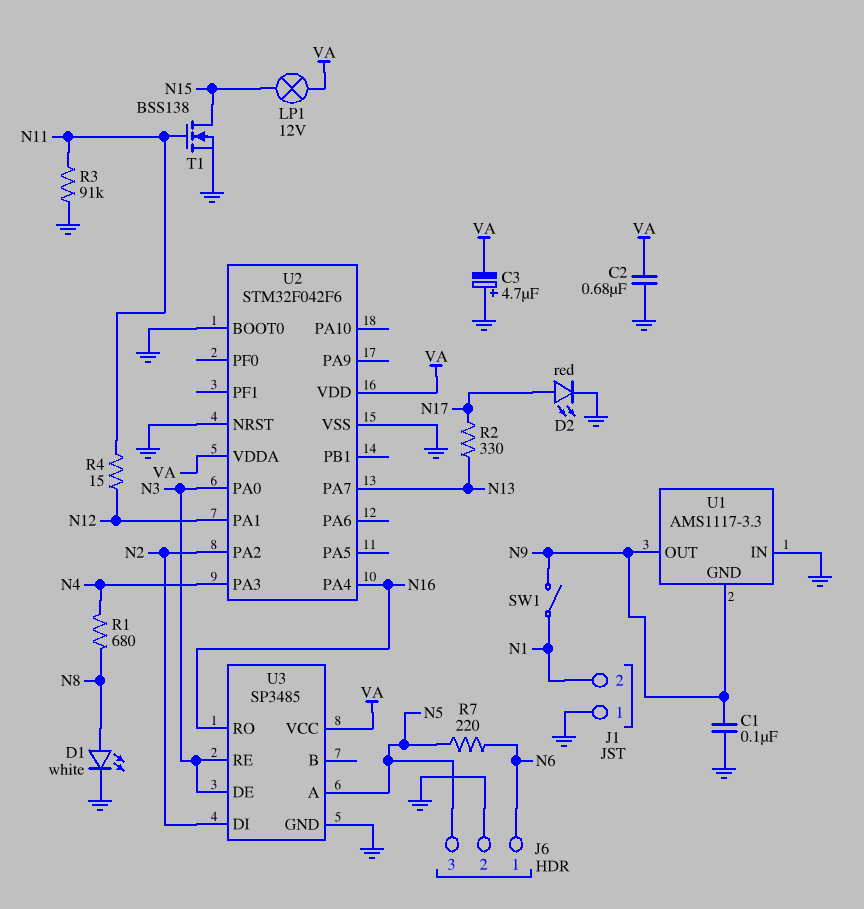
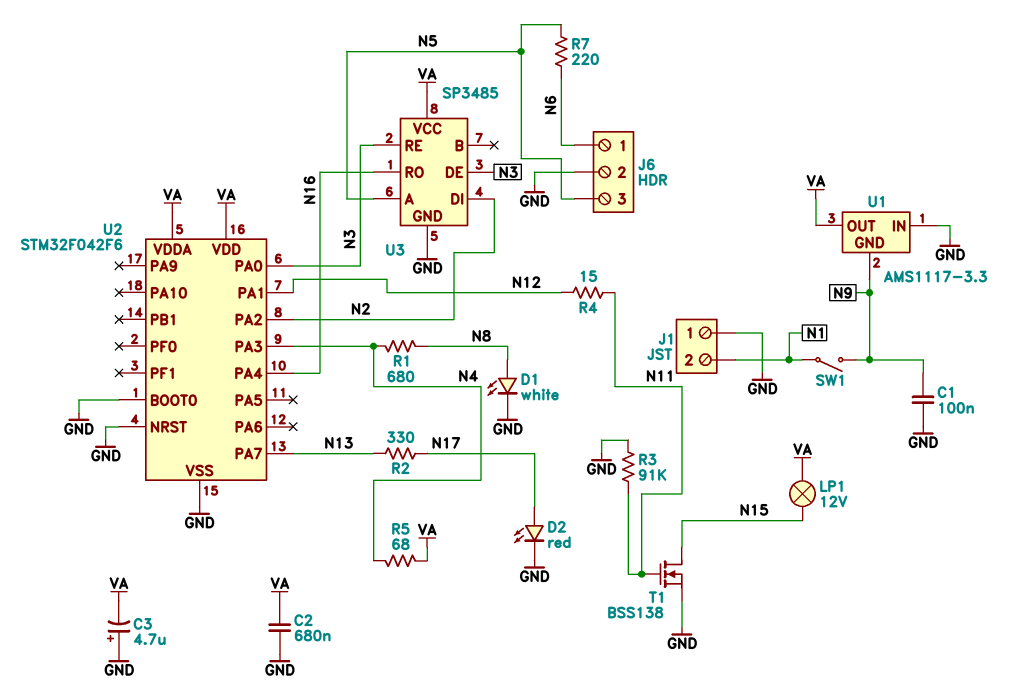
R5: none -> 68 (N4, VA)
U1 pin OUT: N9 -> VA

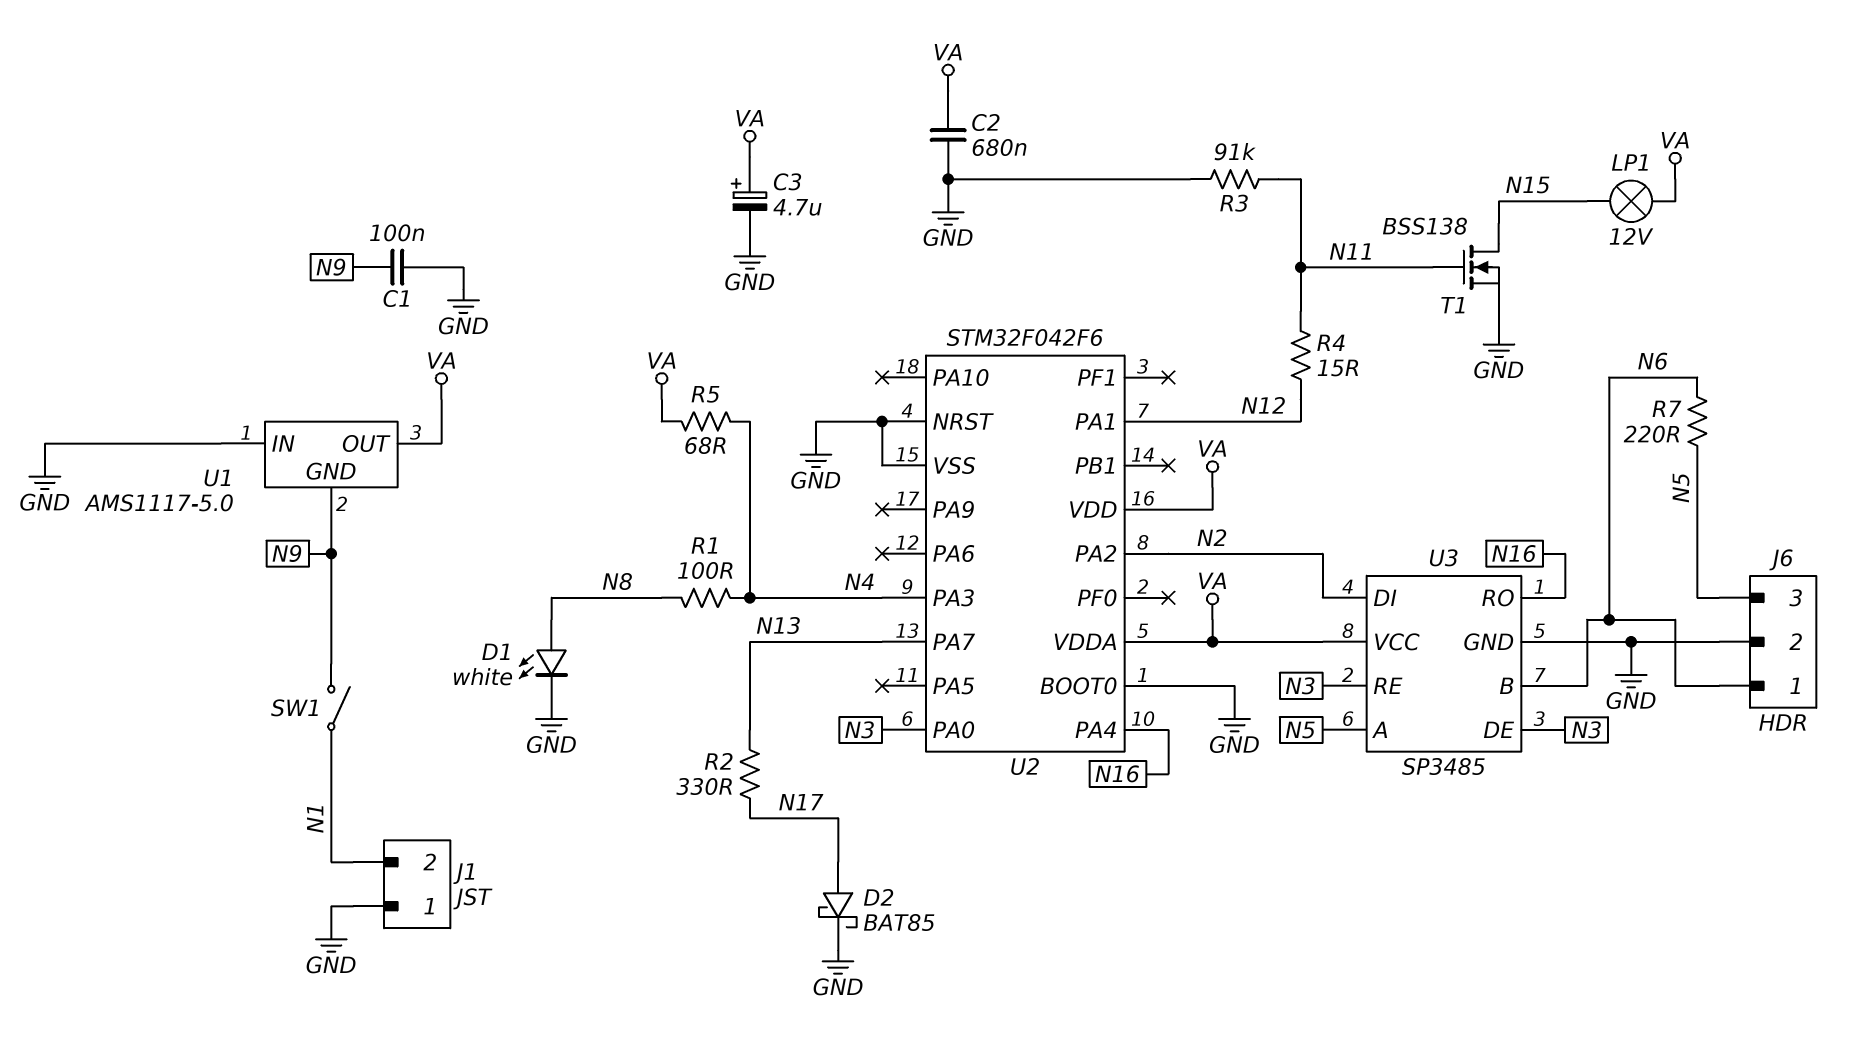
C3: 4.7uF (plus GND, minus VA) -> 4.7uF (plus VA, minus GND)
D2: LED red (A N17, K GND) -> schottky BAT85 (A N17, K GND)
R1: 680 (N4, N8) -> 100 (N4, N8)
U1: AMS1117-3.3 -> AMS1117-5.0
U3 pin B: none -> N6

